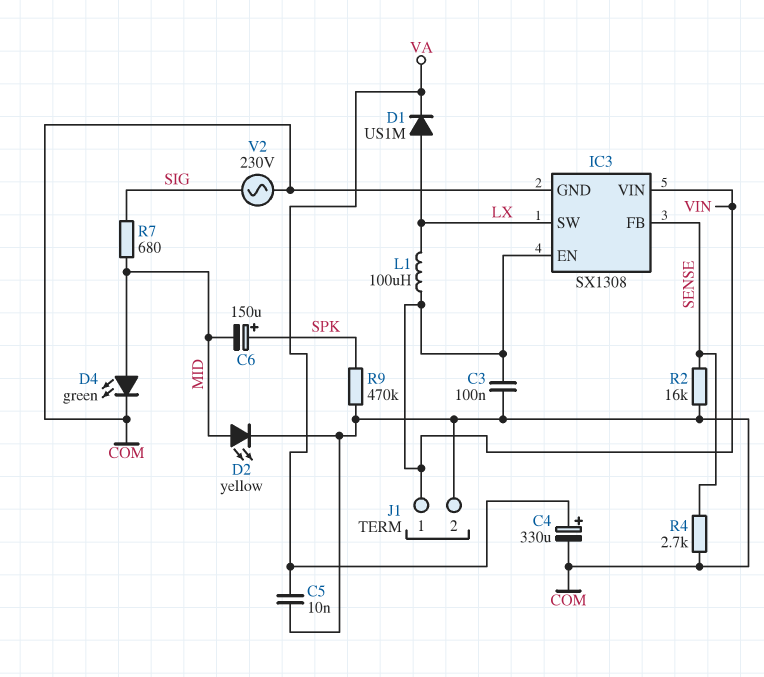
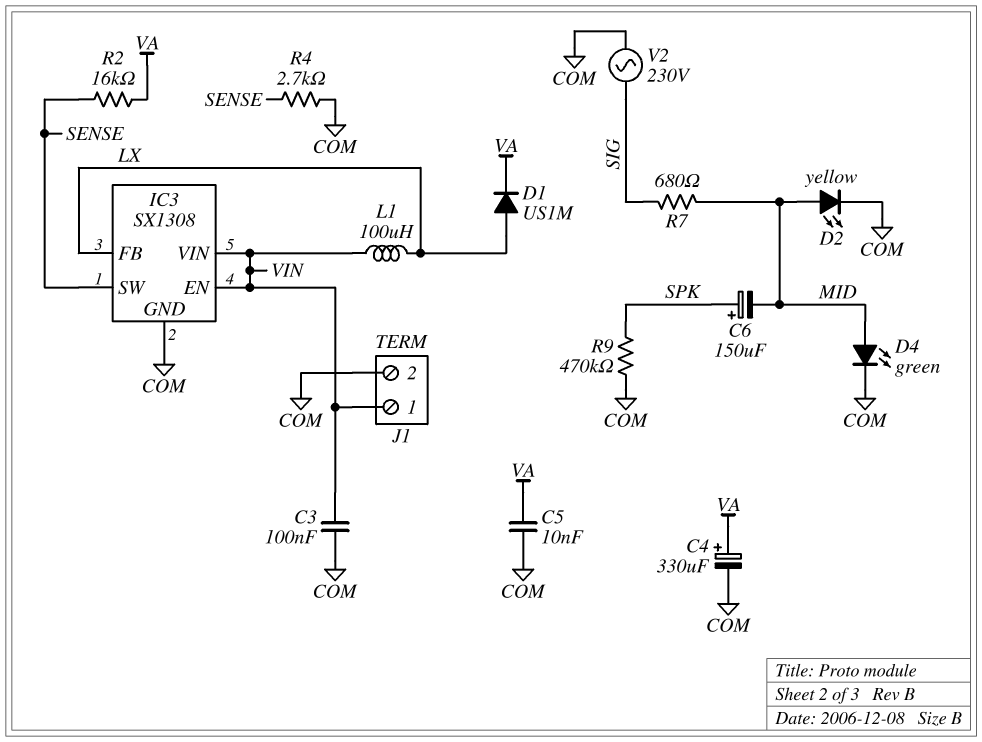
IC3 pin FB: SENSE -> LX
IC3 pin SW: LX -> SENSE
R2: 16k (COM, SENSE) -> 16k (SENSE, VA)

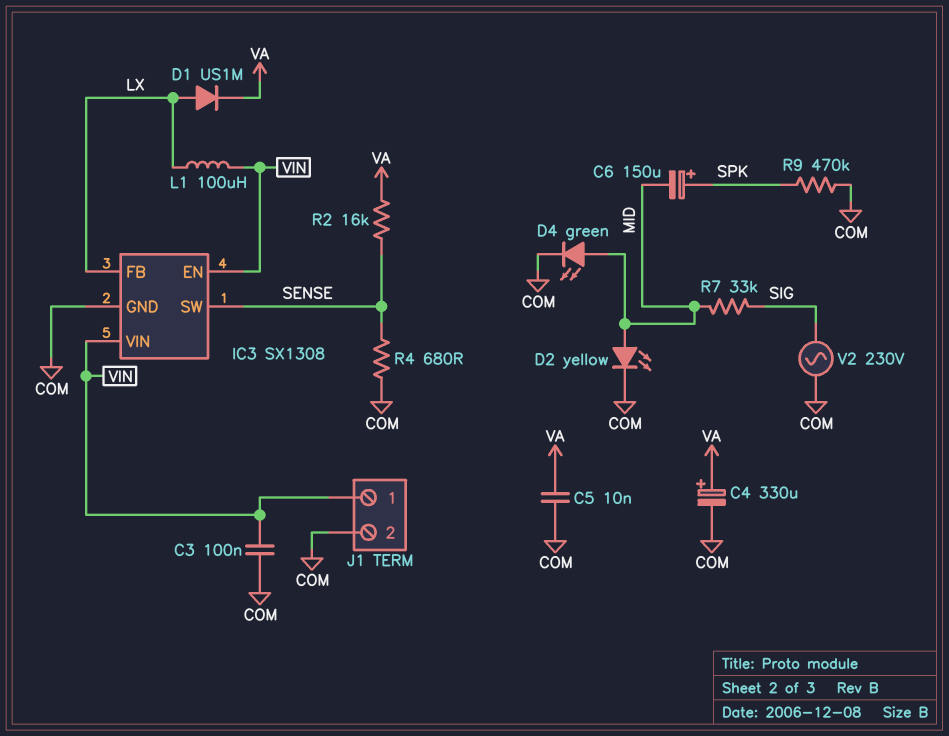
R4: 2.7k (COM, SENSE) -> 680 (COM, SENSE)
R7: 680 (MID, SIG) -> 33k (MID, SIG)

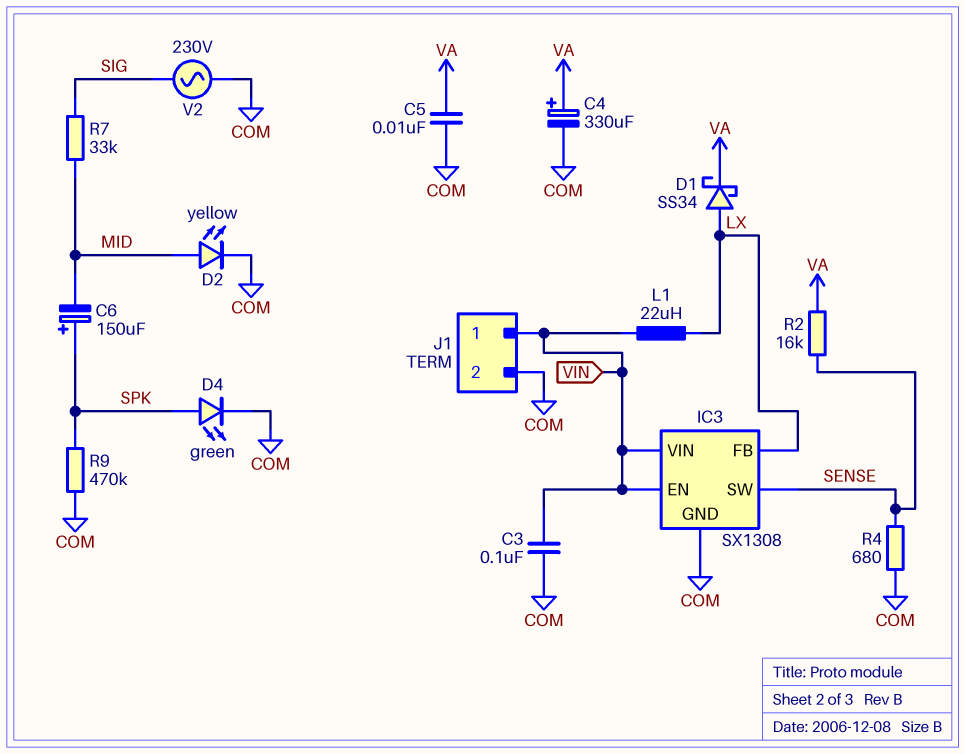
D1: diode US1M (A LX, K VA) -> schottky SS34 (A LX, K VA)
D4: LED green (A MID, K COM) -> LED green (A SPK, K COM)
L1: 100uH (LX, VIN) -> 22uH (LX, VIN)

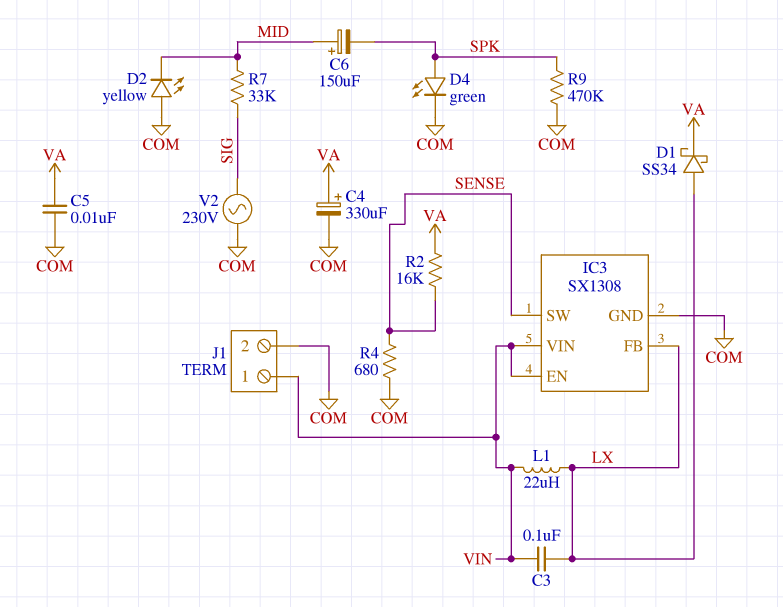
C3: 100nF (COM, VIN) -> 100nF (LX, VIN)
C6: 150uF (plus SPK, minus MID) -> 150uF (plus MID, minus SPK)
D2: LED yellow (A MID, K COM) -> LED yellow (A COM, K MID)

